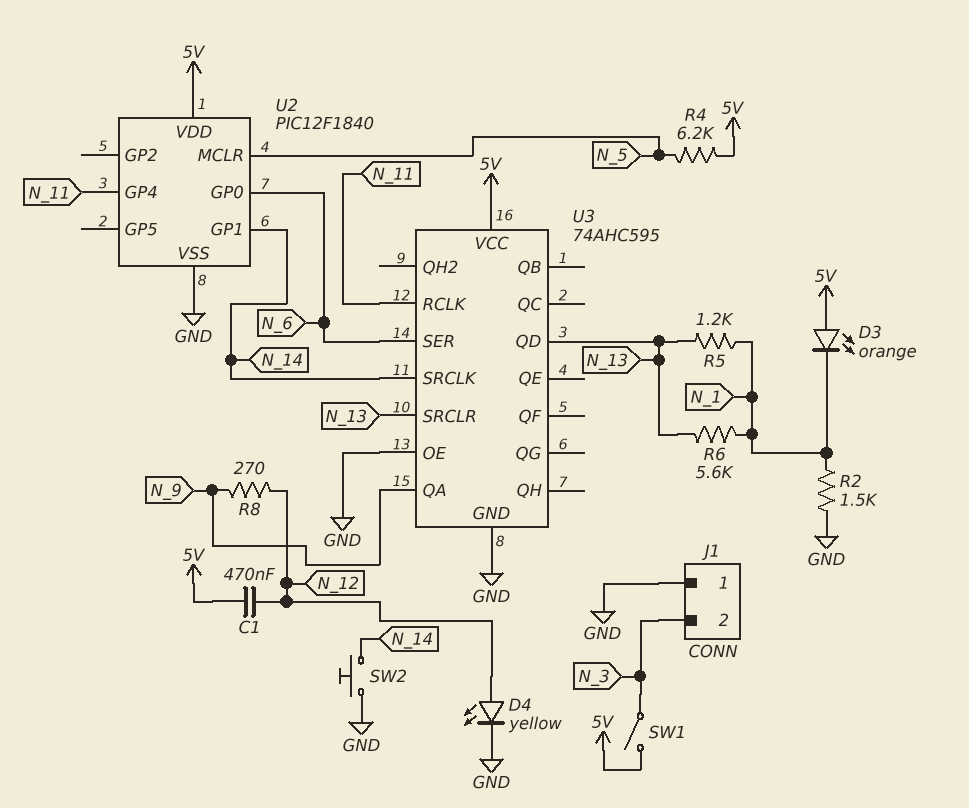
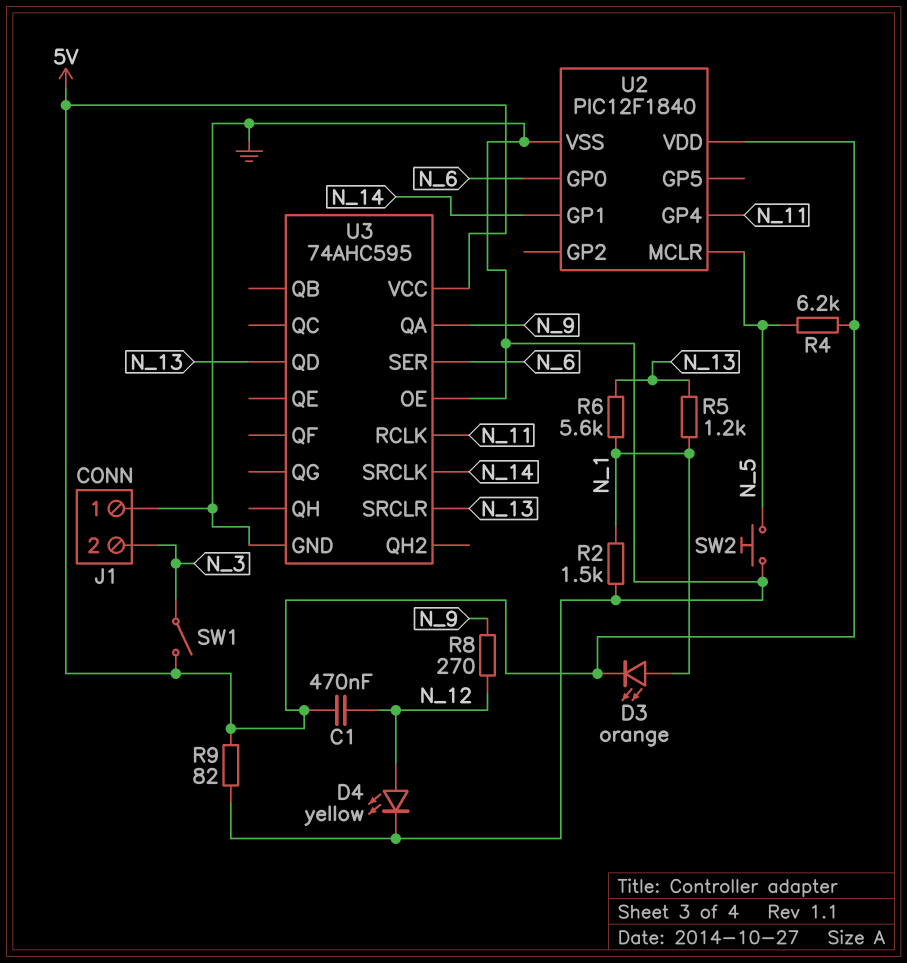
D3: LED orange (A 5V, K N_1) -> LED orange (A N_1, K 5V)
R9: none -> 82 (5V, GND)
SW2: button (GND, N_14) -> button (GND, N_5)

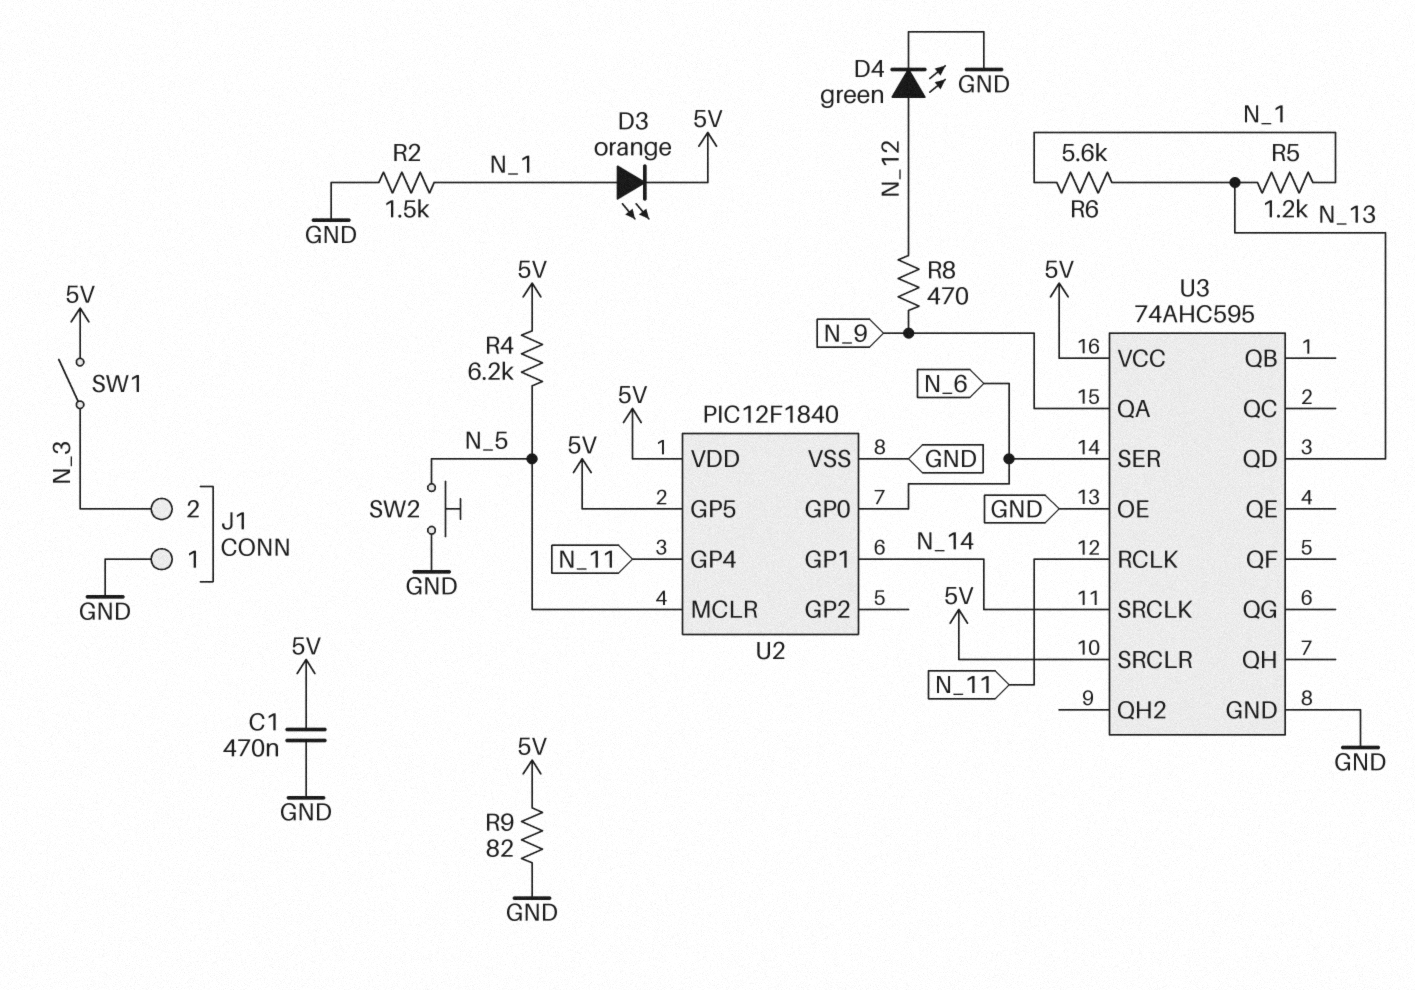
C1: 470nF (5V, N_12) -> 470nF (5V, GND)
D4: LED yellow (A N_12, K GND) -> LED green (A N_12, K GND)
R8: 270 (N_9, N_12) -> 470 (N_9, N_12)
U2 pin GP5: none -> 5V
U3 pin SRCLR: N_13 -> 5V

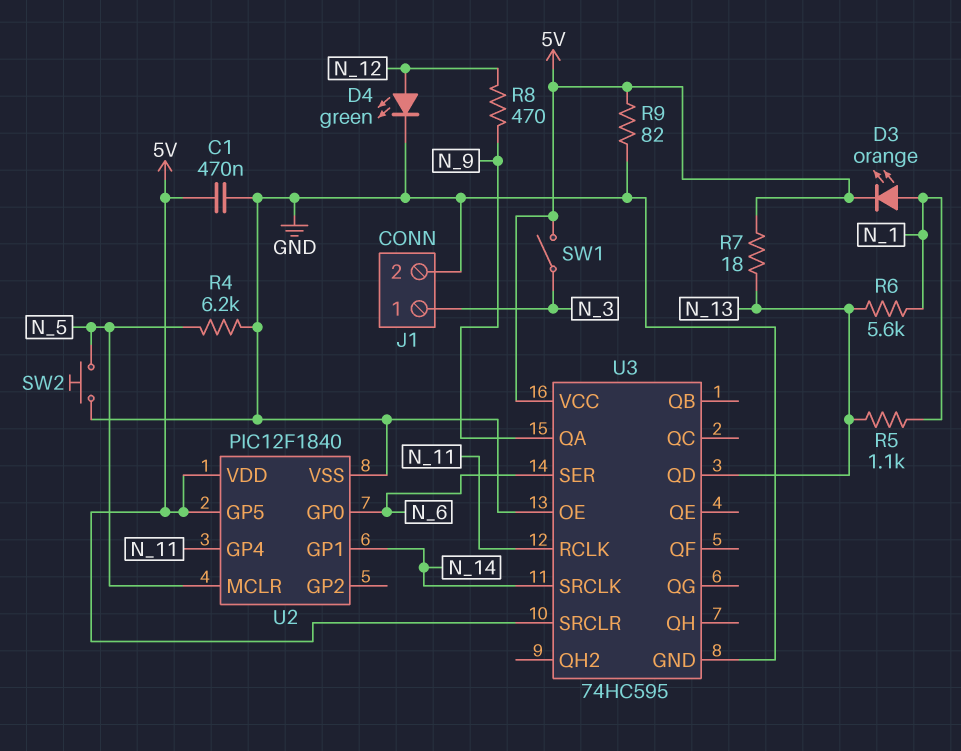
J1 pin 1: GND -> N_3
J1 pin 2: N_3 -> GND
R2: 1.5k (GND, N_1) -> none
R4: 6.2k (5V, N_5) -> 6.2k (GND, N_5)
R5: 1.2k (N_1, N_13) -> 1.1k (N_1, N_13)
R7: none -> 18 (5V, N_13)
U3: 74AHC595 -> 74HC595

